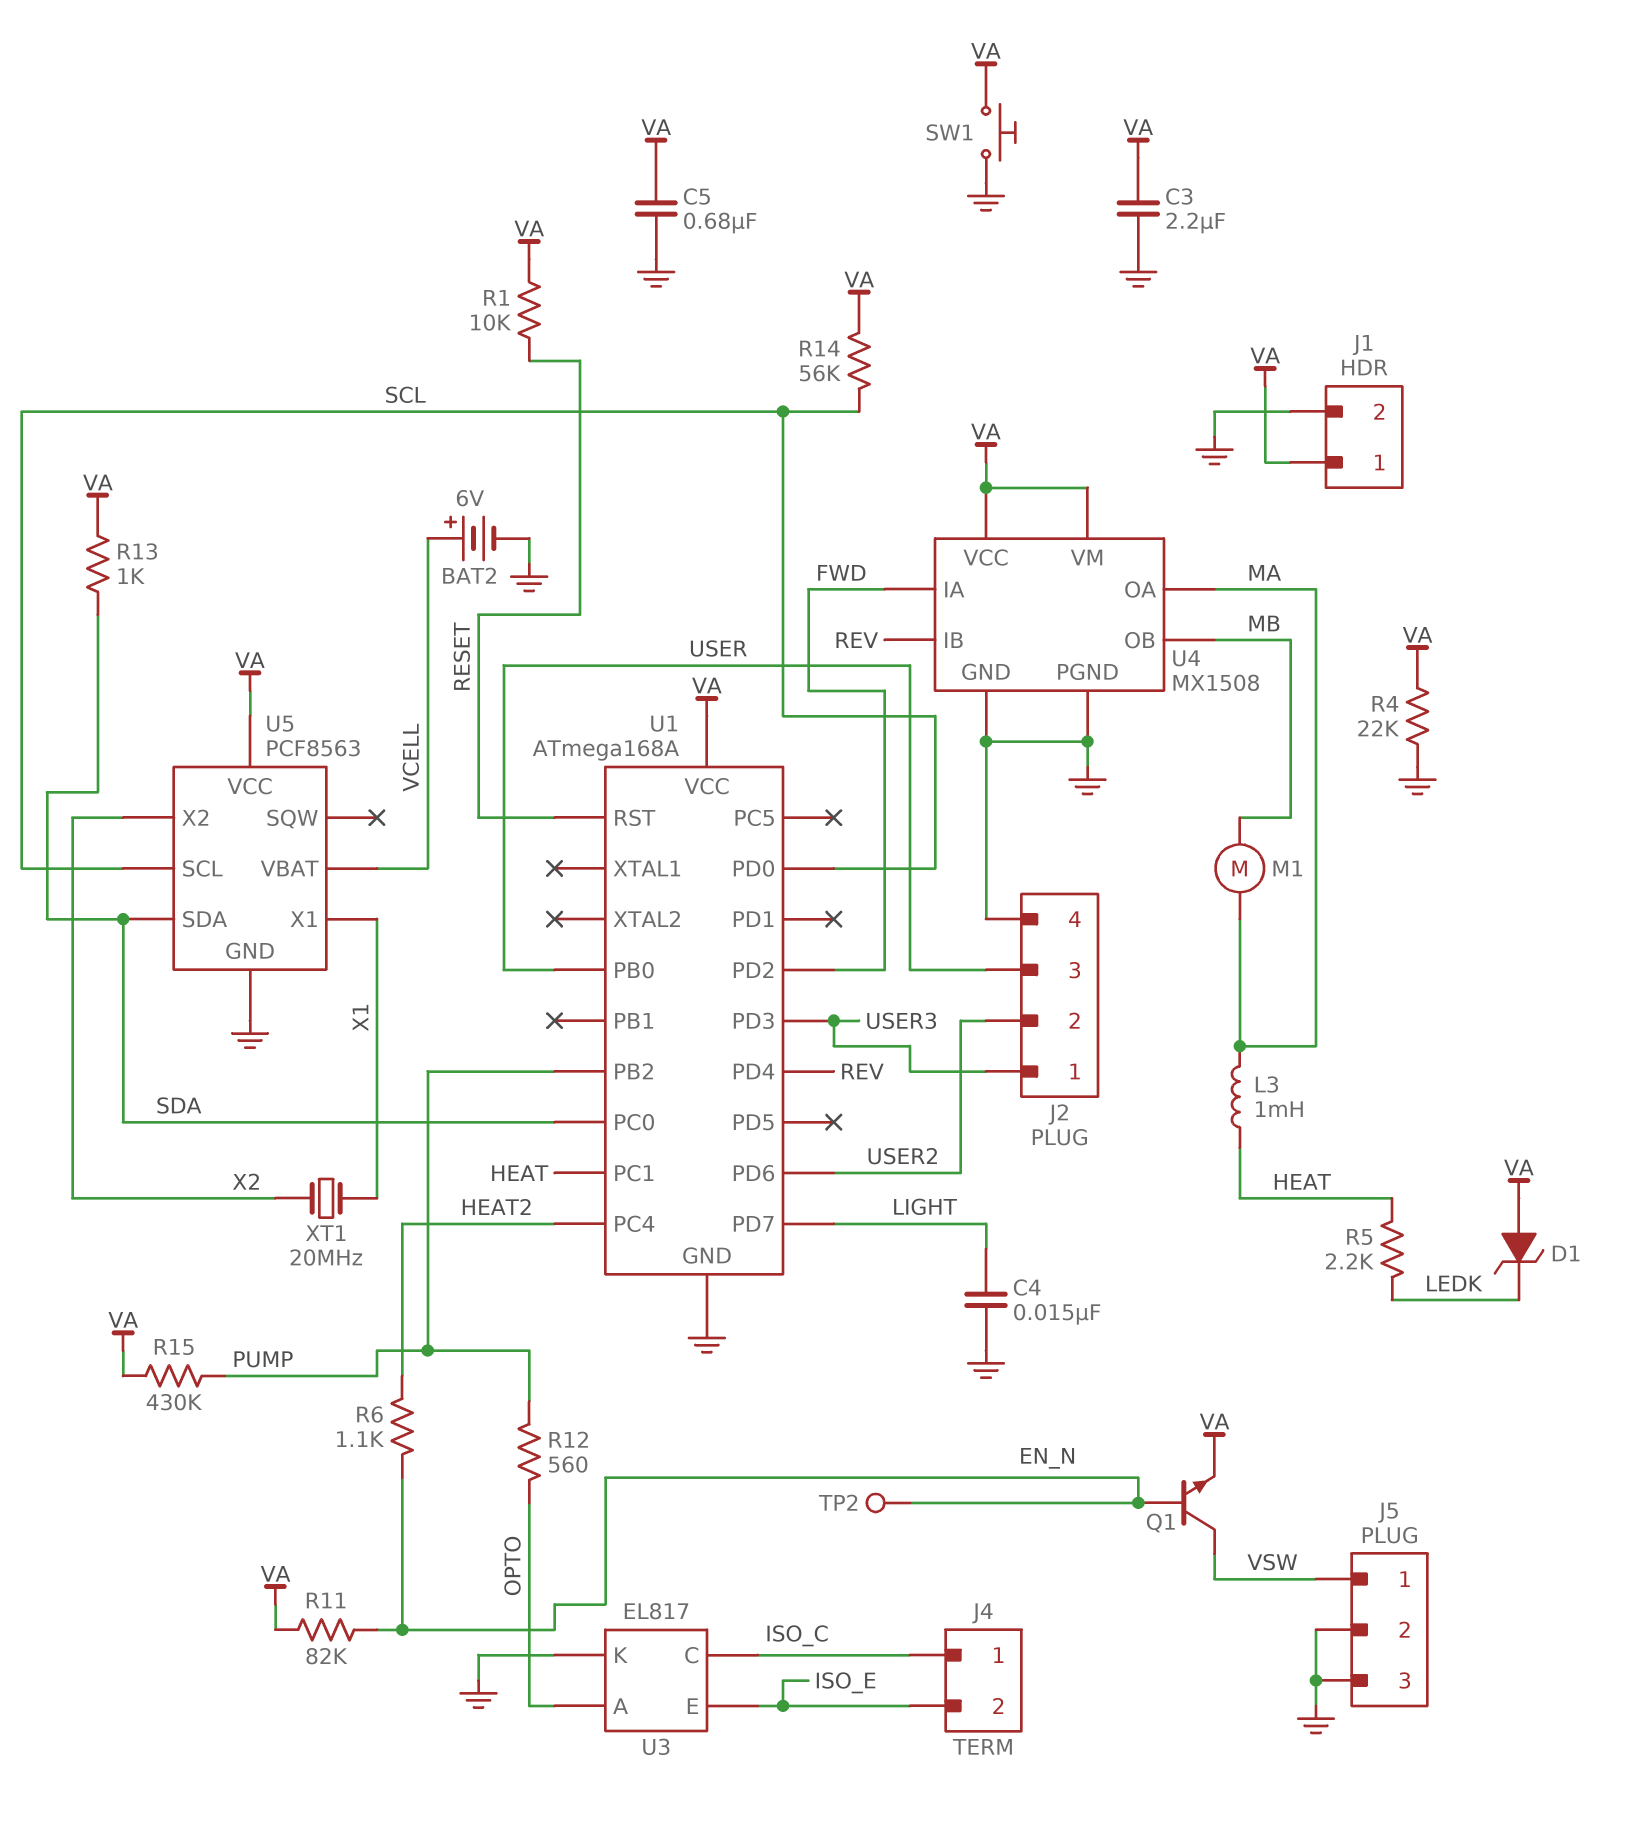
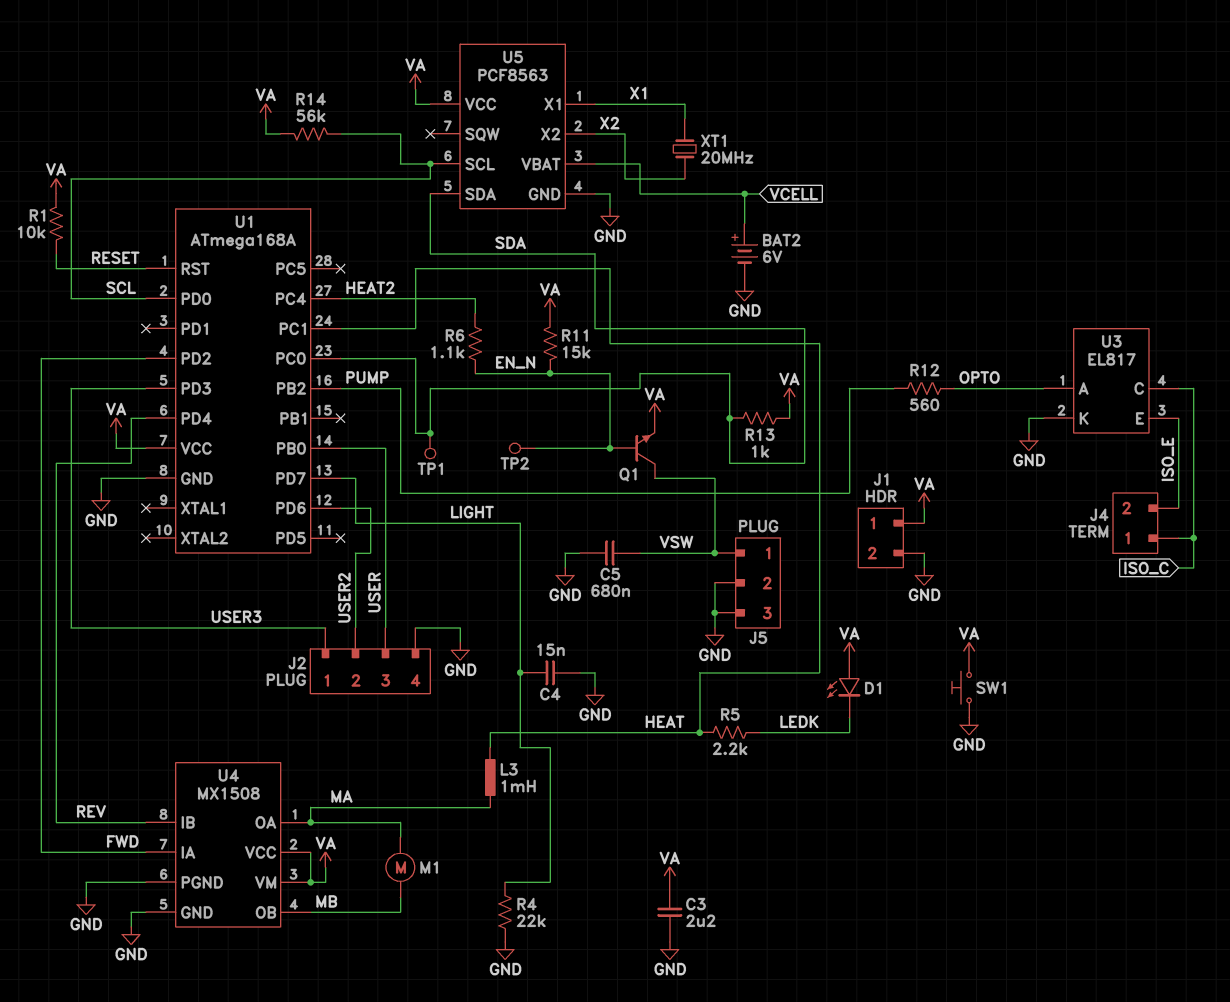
C5: 680nF (GND, VA) -> 680nF (GND, VSW)
D1: zener (A VA, K LEDK) -> LED (A VA, K LEDK)
R4: 22k (GND, VA) -> 22k (GND, LIGHT)
R11: 82k (EN_N, VA) -> 15k (EN_N, VA)
R15: 430k (PUMP, VA) -> none
TP1: none -> test point (SDA)

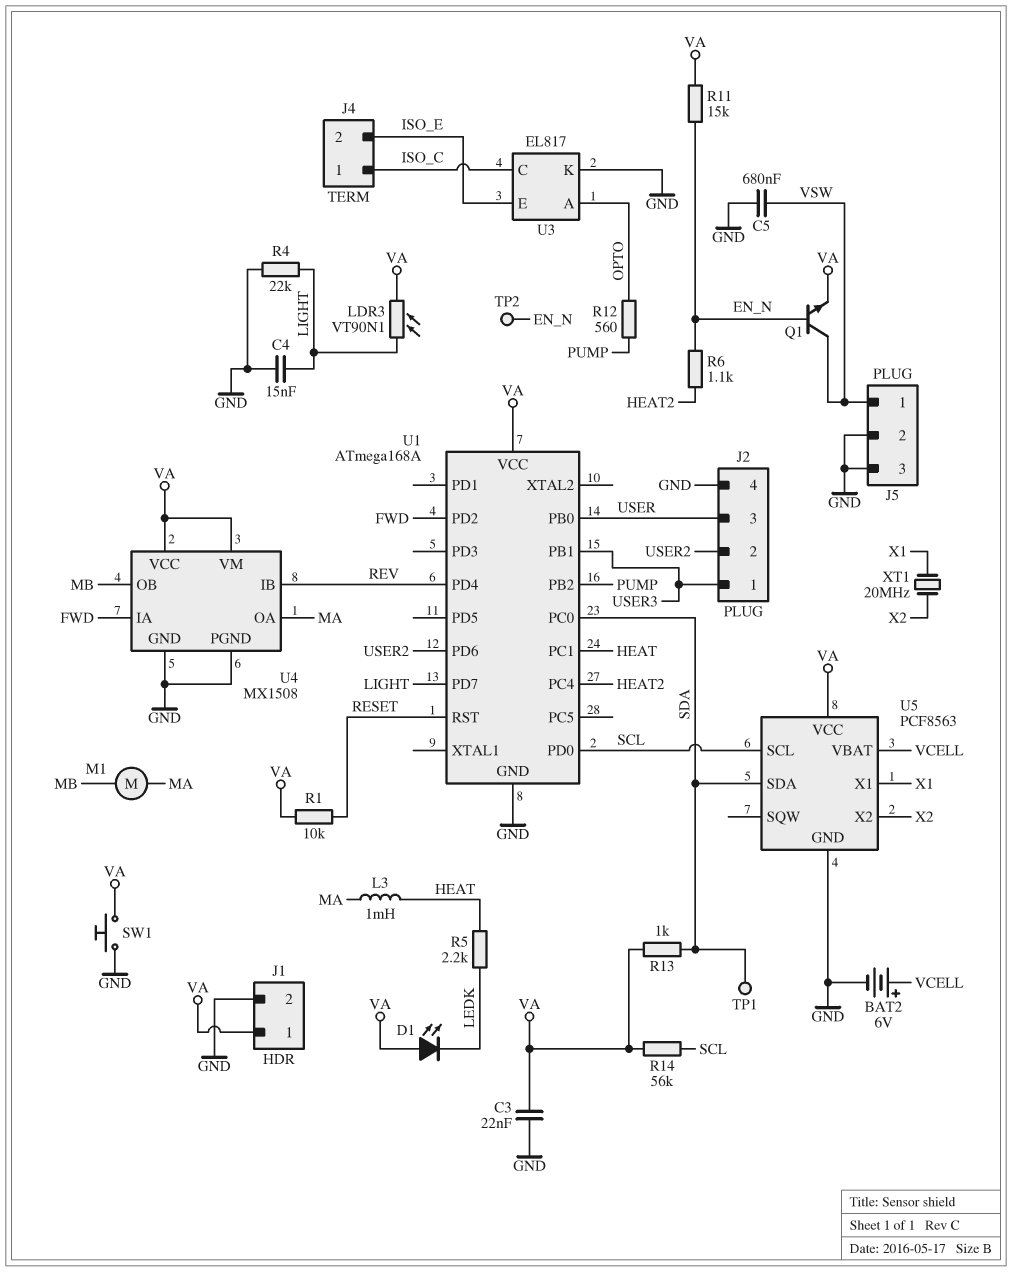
C3: 2.2uF (GND, VA) -> 22nF (GND, VA)
LDR3: none -> VT90N1 (LIGHT, VA)
U1 pin PB1: none -> USER3
U1 pin PD3: USER3 -> none

